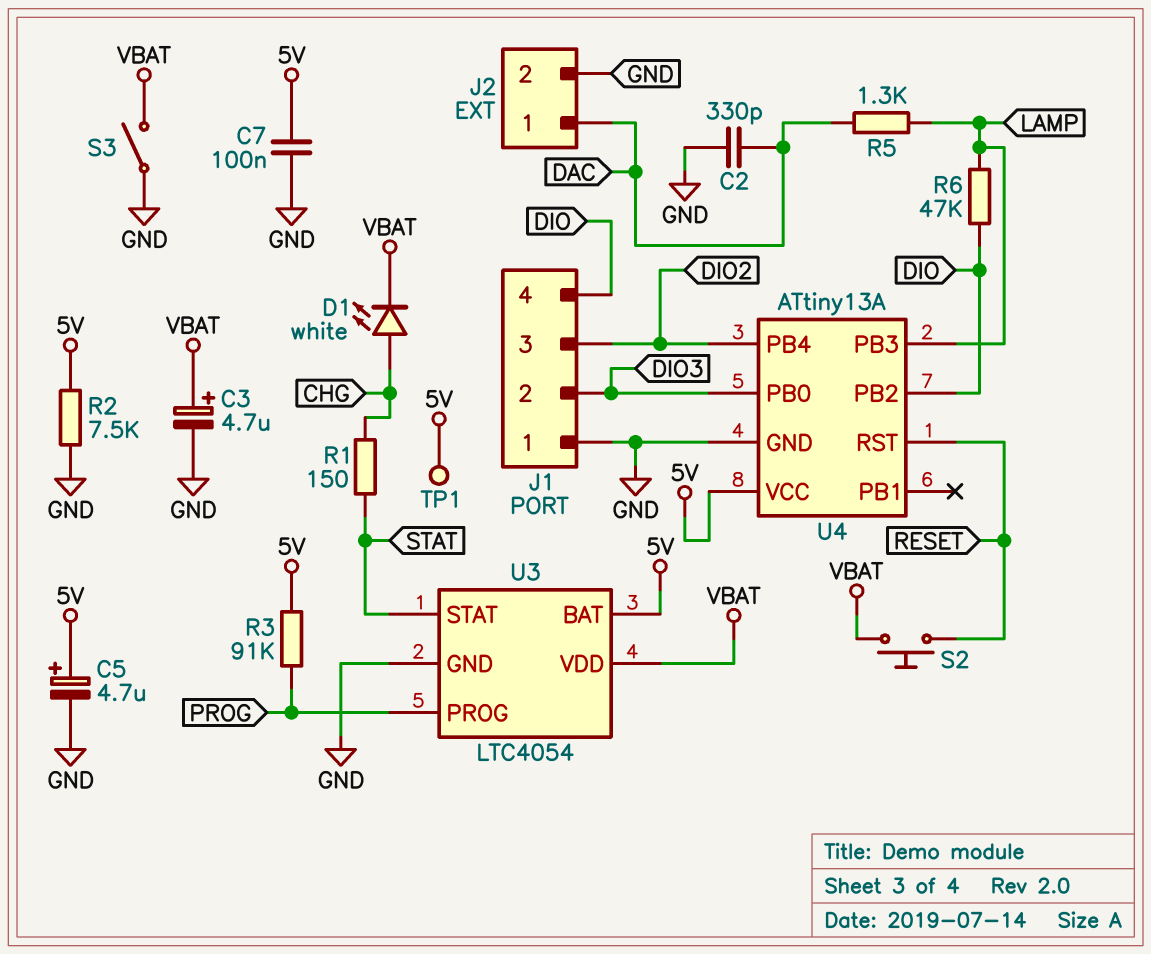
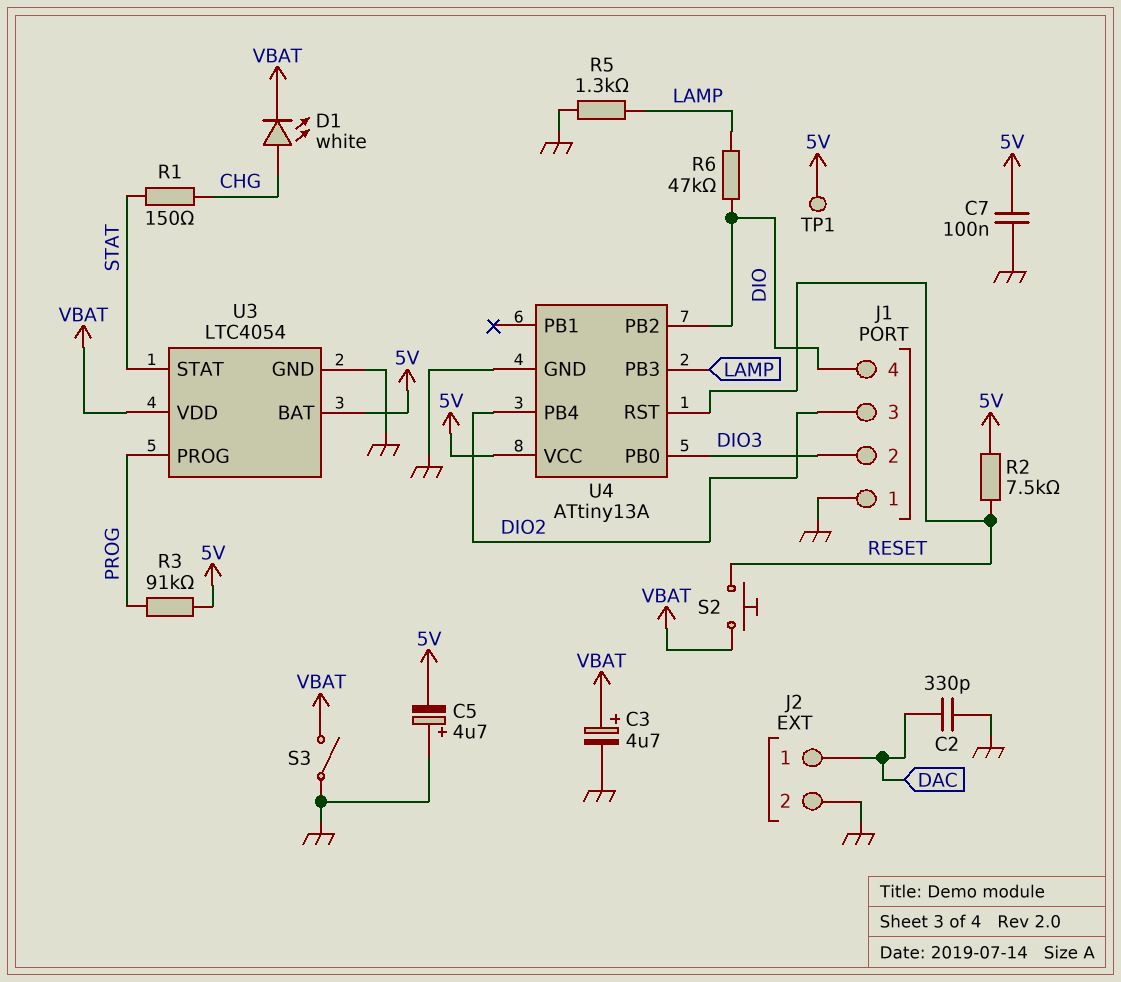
C5: 4.7uF (plus 5V, minus GND) -> 4.7uF (plus GND, minus 5V)
R2: 7.5k (5V, GND) -> 7.5k (5V, RESET)
R5: 1.3k (DAC, LAMP) -> 1.3k (GND, LAMP)

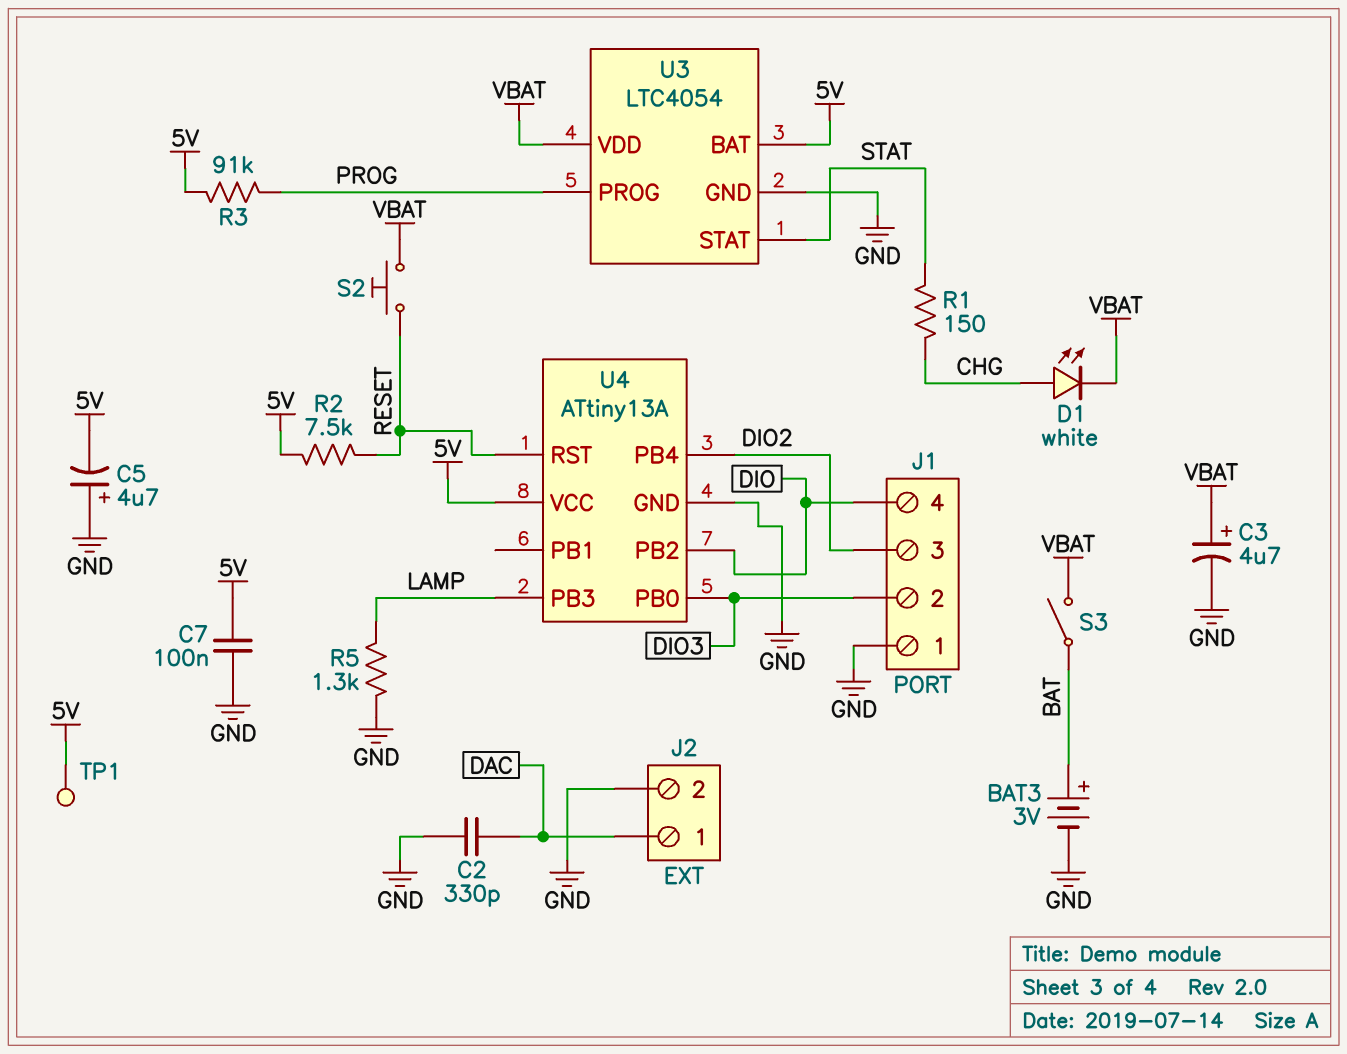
BAT3: none -> 3V (plus BAT, minus GND)
R6: 47k (DIO, LAMP) -> none
S3: switch (GND, VBAT) -> switch (BAT, VBAT)

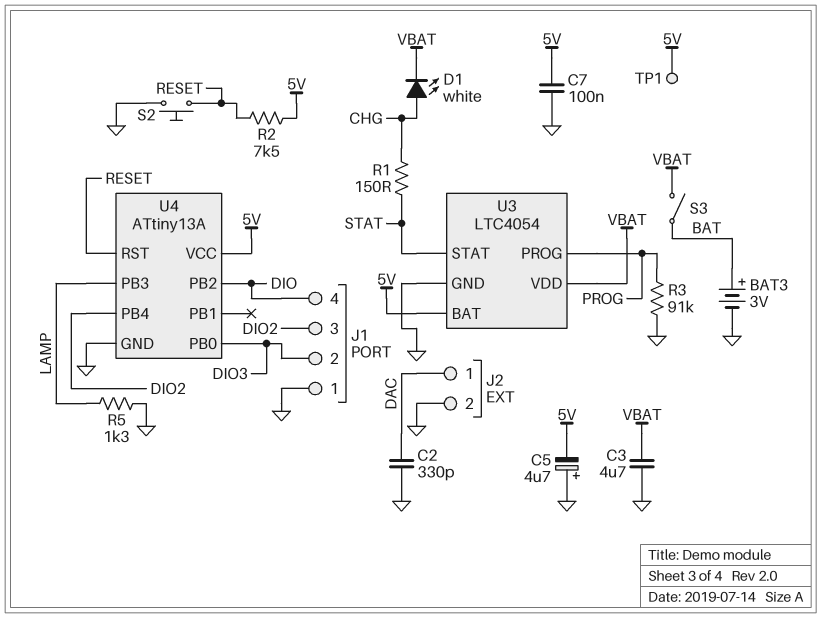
C3: 4.7uF (plus VBAT, minus GND) -> 4.7uF (GND, VBAT)
R3: 91k (5V, PROG) -> 91k (GND, PROG)
S2: button (RESET, VBAT) -> button (GND, RESET)

